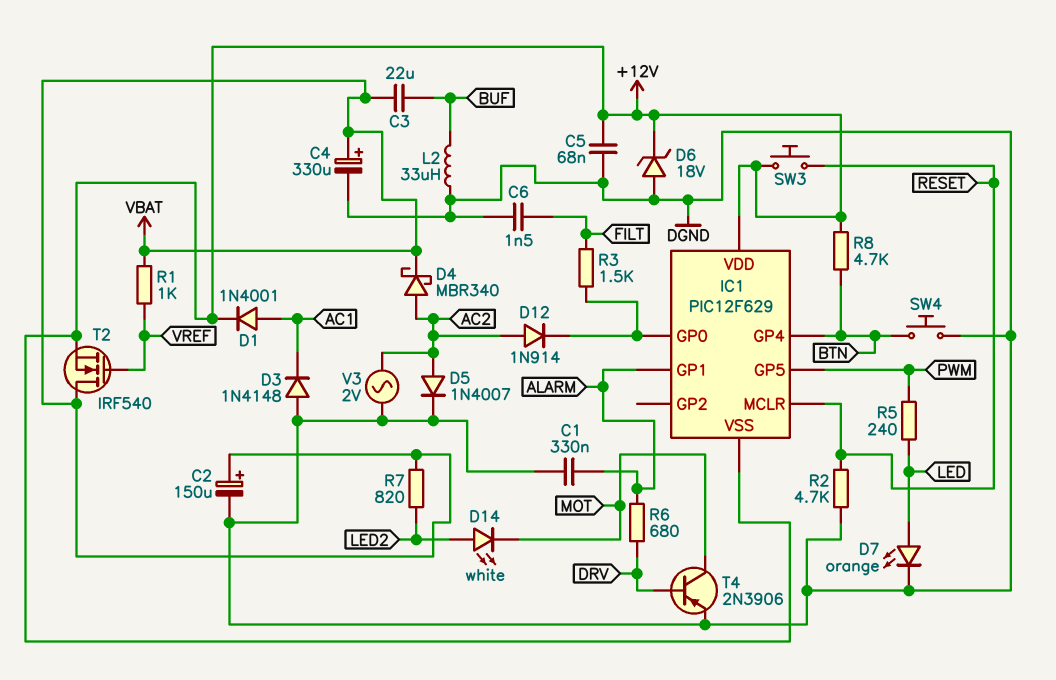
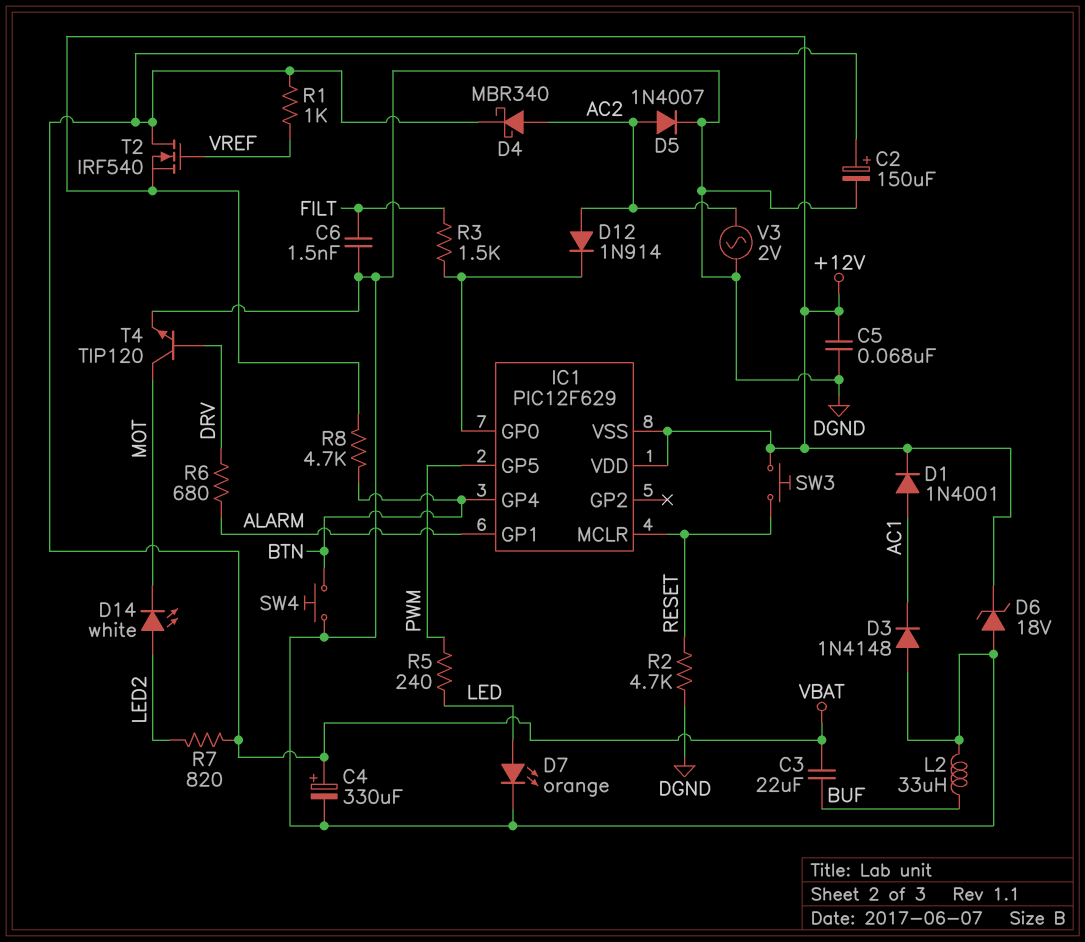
C1: 330nF (ALARM, DGND) -> none
T4: PNP 2N3906 (B DRV, C MOT, E DGND) -> NPN TIP120 (B DRV, C MOT, E DGND)

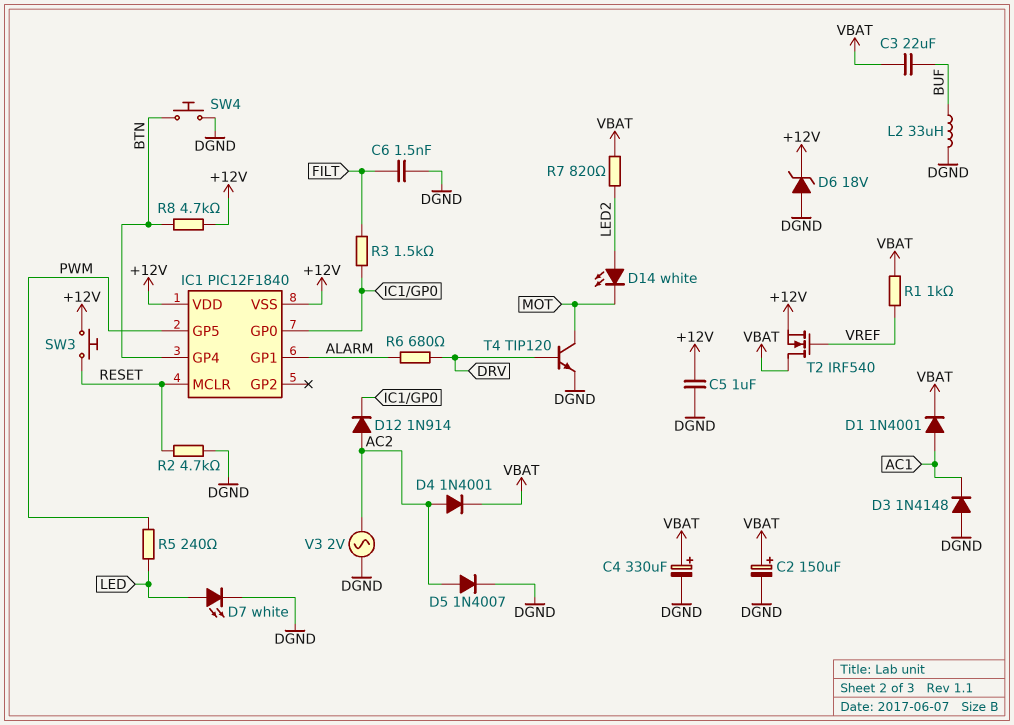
C5: 68nF (+12V, DGND) -> 1uF (+12V, DGND)
D1: diode 1N4001 (A AC1, K +12V) -> diode 1N4001 (A AC1, K VBAT)
D4: schottky MBR340 (A AC2, K VBAT) -> diode 1N4001 (A AC2, K VBAT)
D7: LED orange (A LED, K DGND) -> LED white (A LED, K DGND)
IC1: PIC12F629 -> PIC12F1840

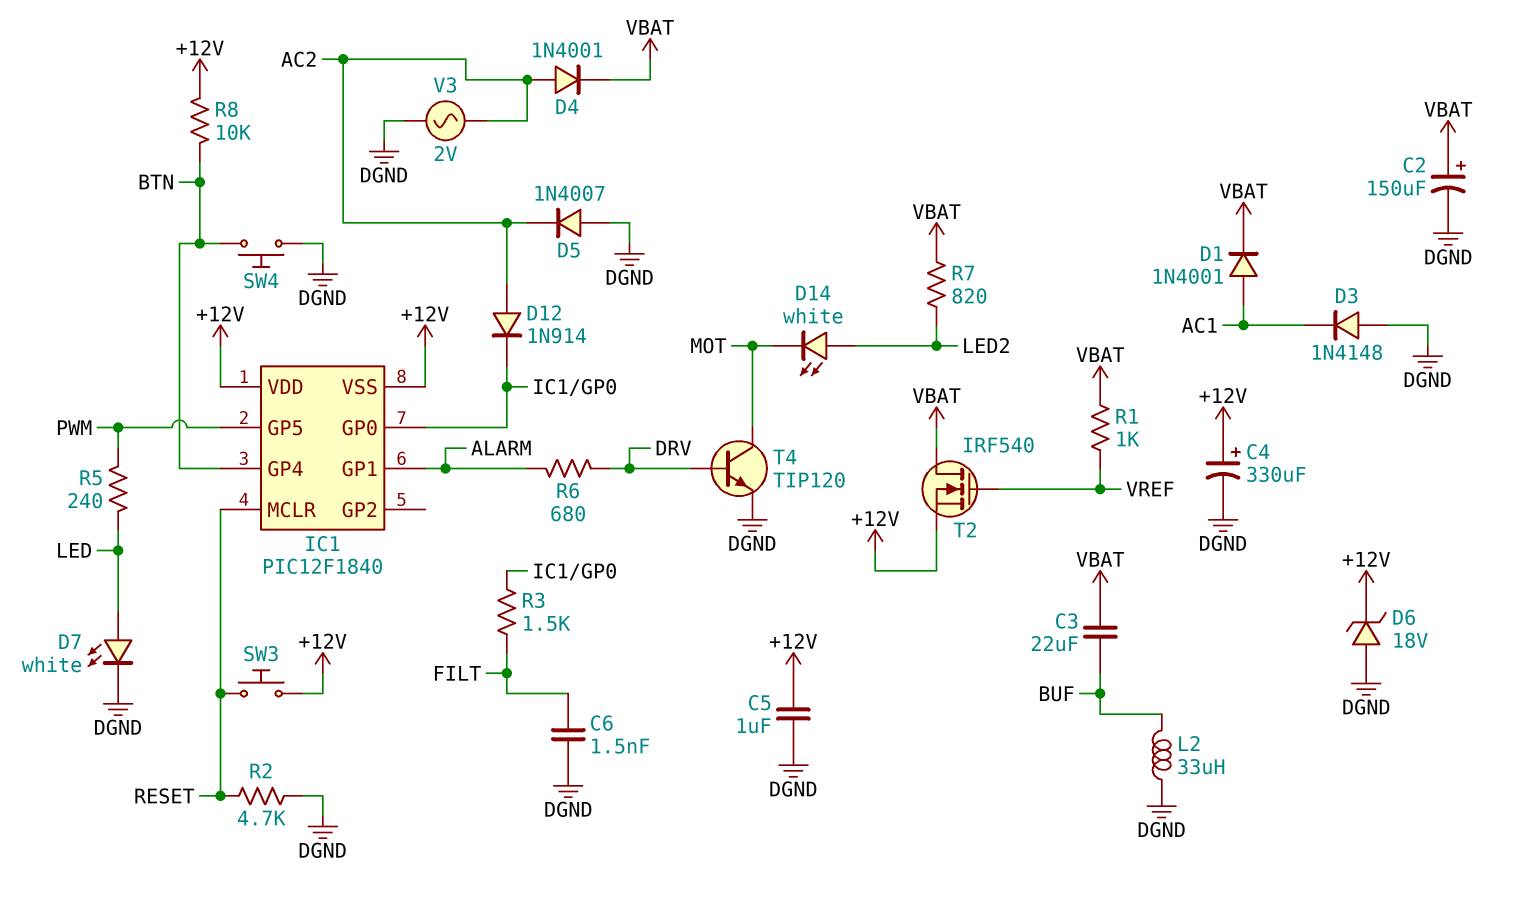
C4: 330uF (plus VBAT, minus DGND) -> 330uF (plus +12V, minus DGND)
D5: diode 1N4007 (A AC2, K DGND) -> diode 1N4007 (A DGND, K AC2)
R8: 4.7k (+12V, BTN) -> 10k (+12V, BTN)

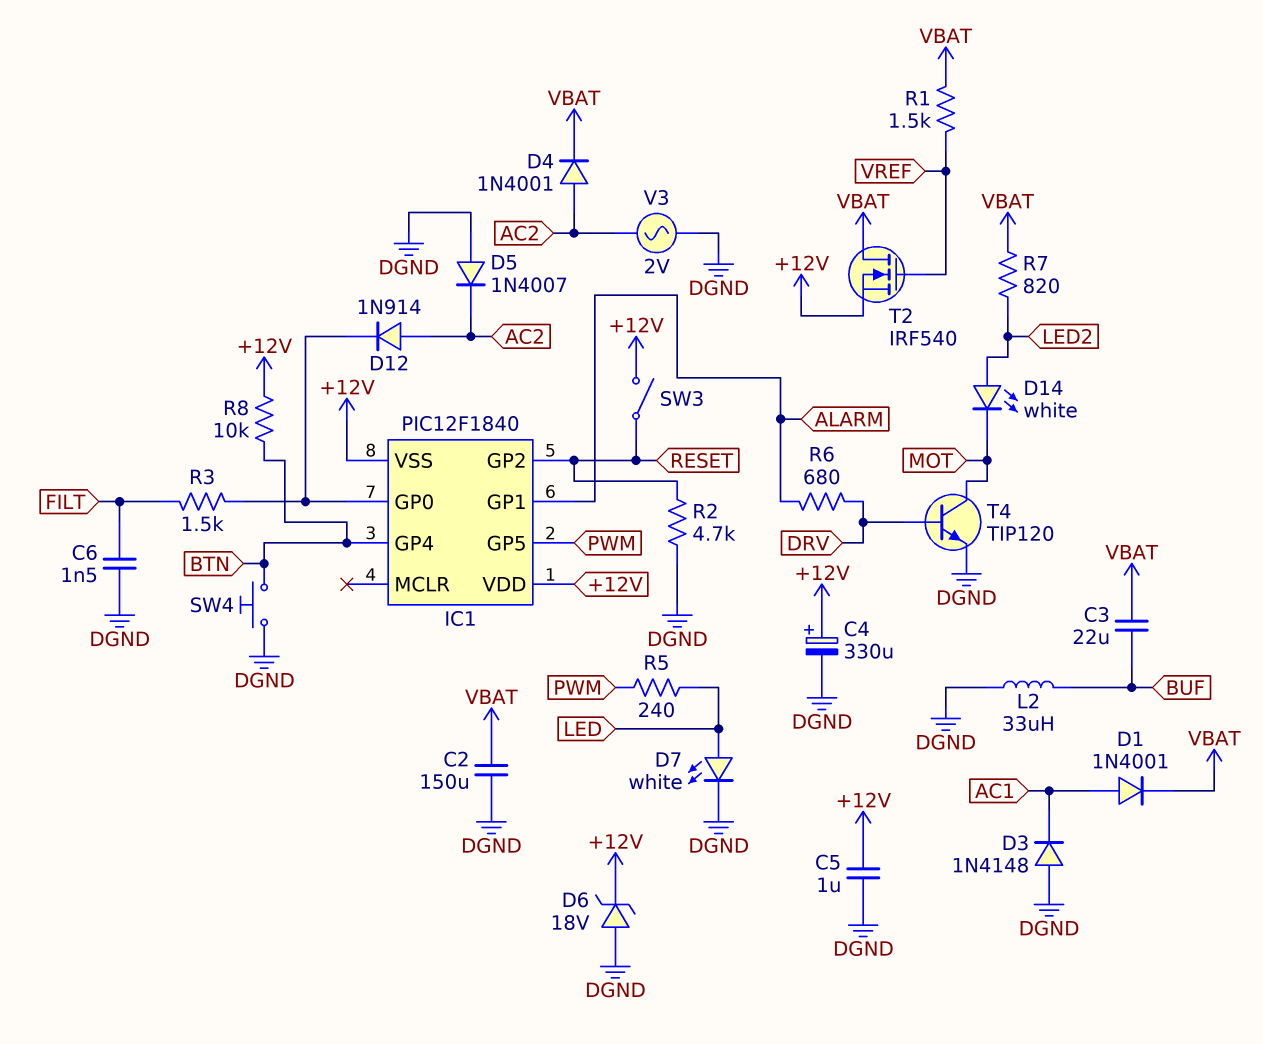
C2: 150uF (plus VBAT, minus DGND) -> 150uF (DGND, VBAT)
IC1 pin GP2: none -> RESET
IC1 pin MCLR: RESET -> none
R1: 1k (VBAT, VREF) -> 1.5k (VBAT, VREF)
SW3: button (+12V, RESET) -> switch (+12V, RESET)

